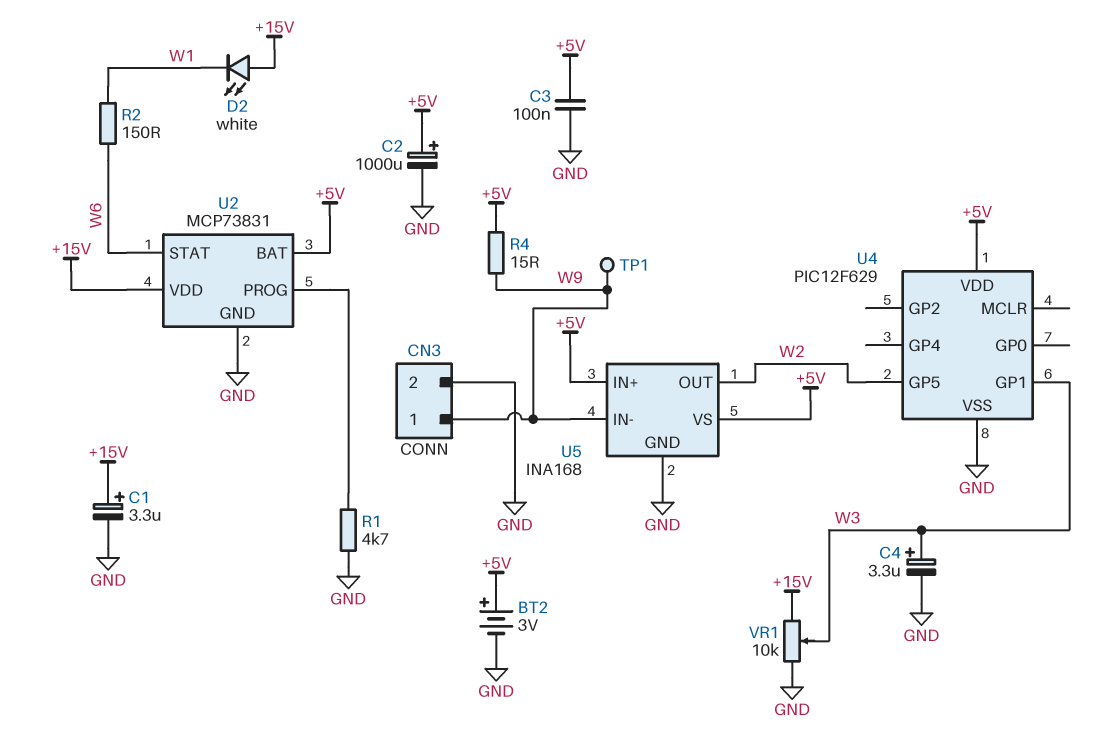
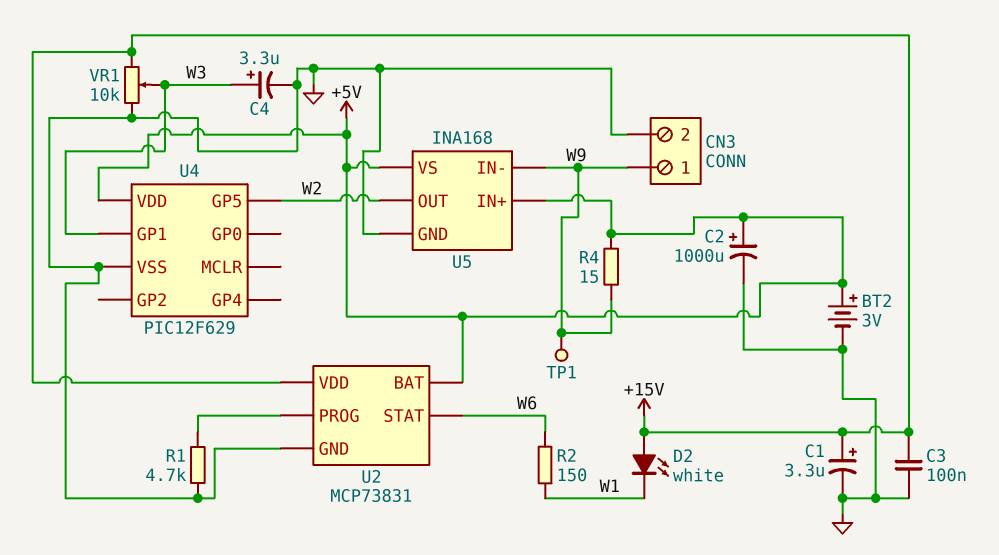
C3: 100nF (+5V, GND) -> 100nF (+15V, GND)

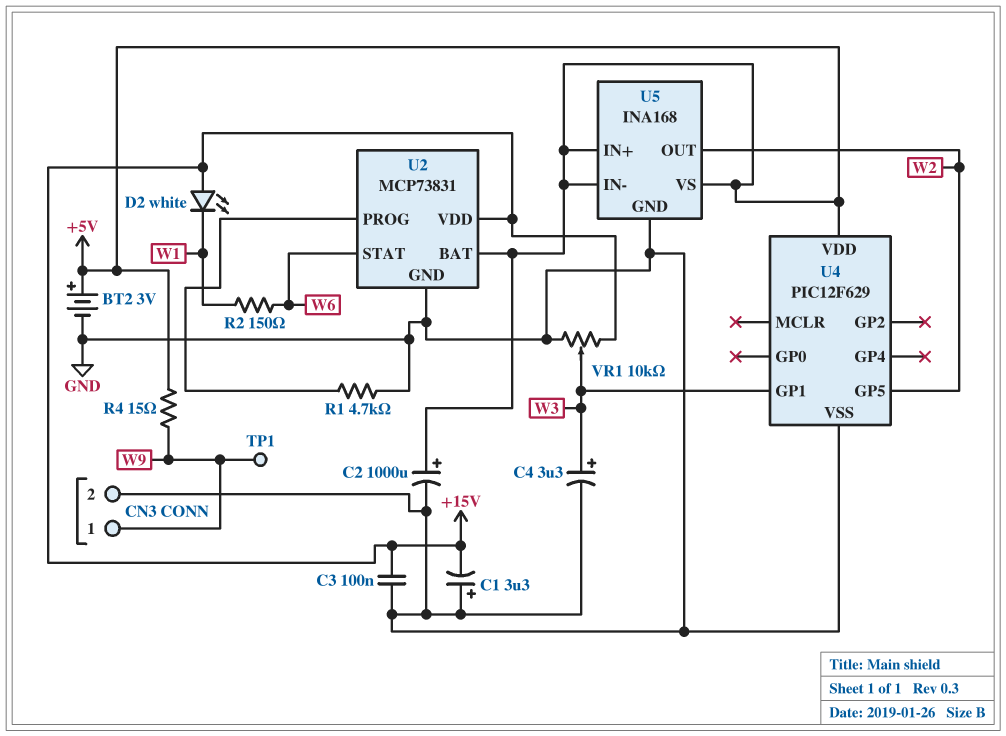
C1: 3.3uF (plus +15V, minus GND) -> 3.3uF (plus GND, minus +15V)
U5 pin IN-: W9 -> +5V

